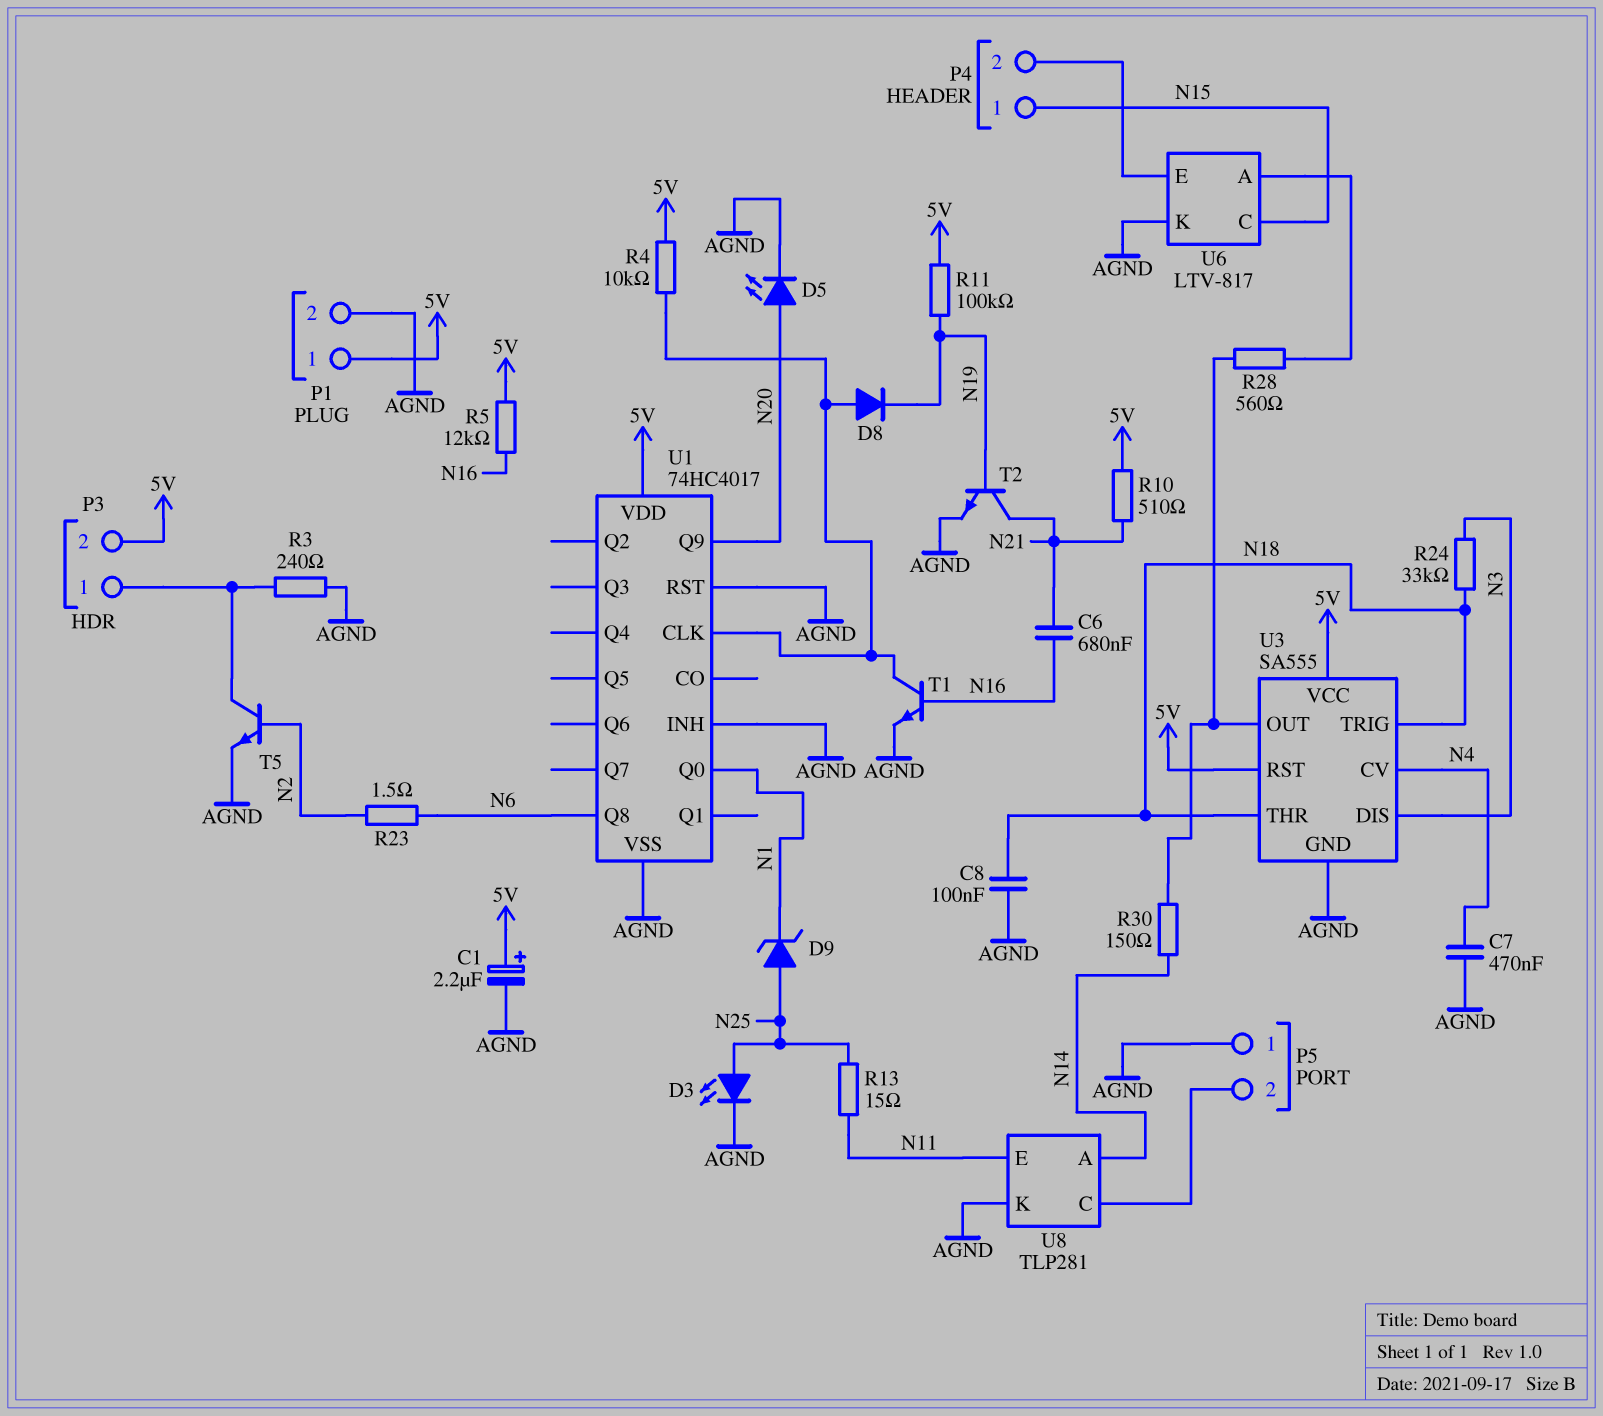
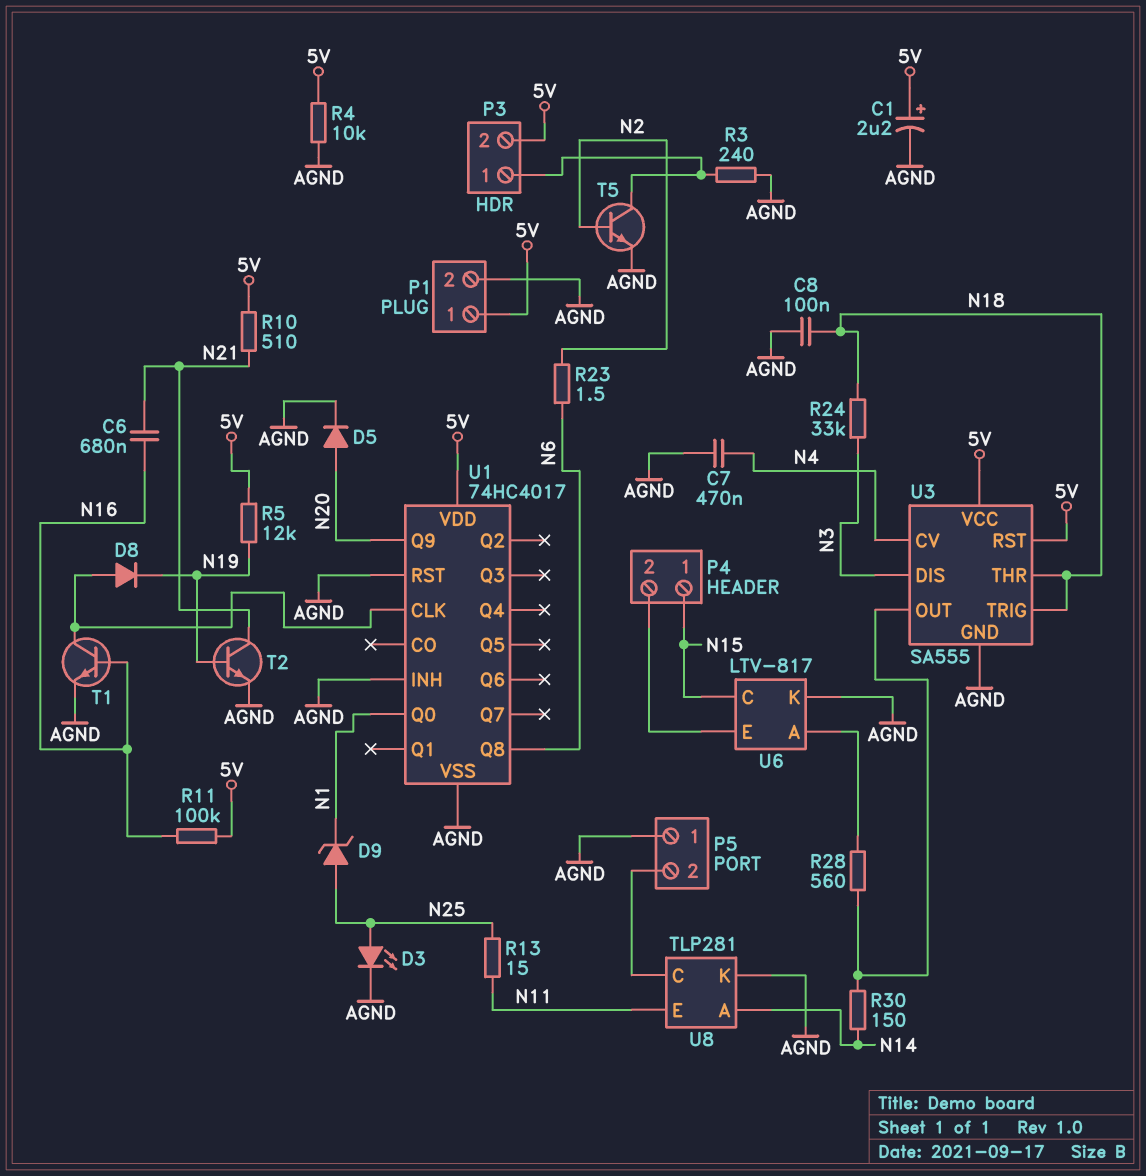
D5: LED (A N20, K AGND) -> diode (A N20, K AGND)
R4: 10k (5V, U1/CLK) -> 10k (5V, AGND)
R5: 12k (5V, N16) -> 12k (5V, N19)
R11: 100k (5V, N19) -> 100k (5V, N16)

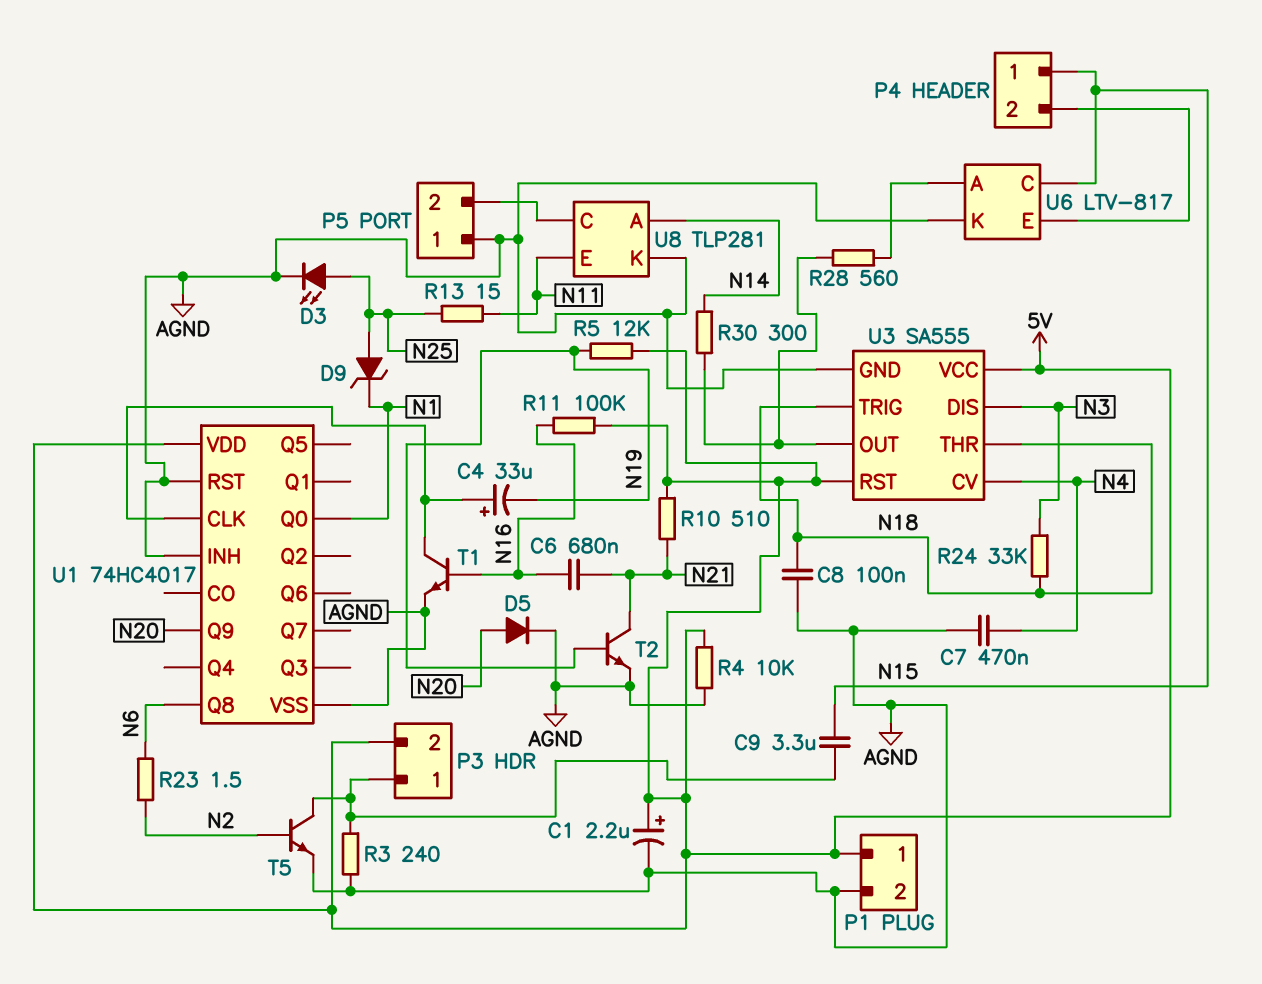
C4: none -> 33uF (plus U1/CLK, minus N19)
C9: none -> 3.3uF (N15, P3/1)
D8: diode (A U1/CLK, K N19) -> none
R30: 150 (N14, U3/OUT) -> 300 (N14, U3/OUT)

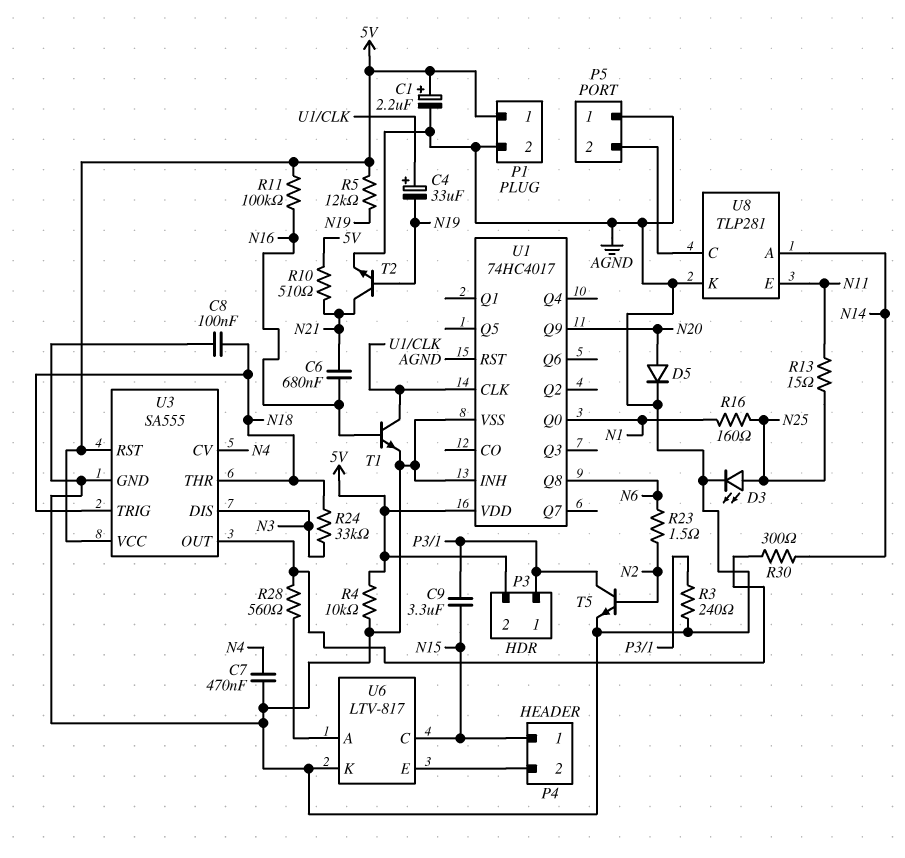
D9: zener (A N25, K N1) -> none
R16: none -> 160 (N1, N25)

